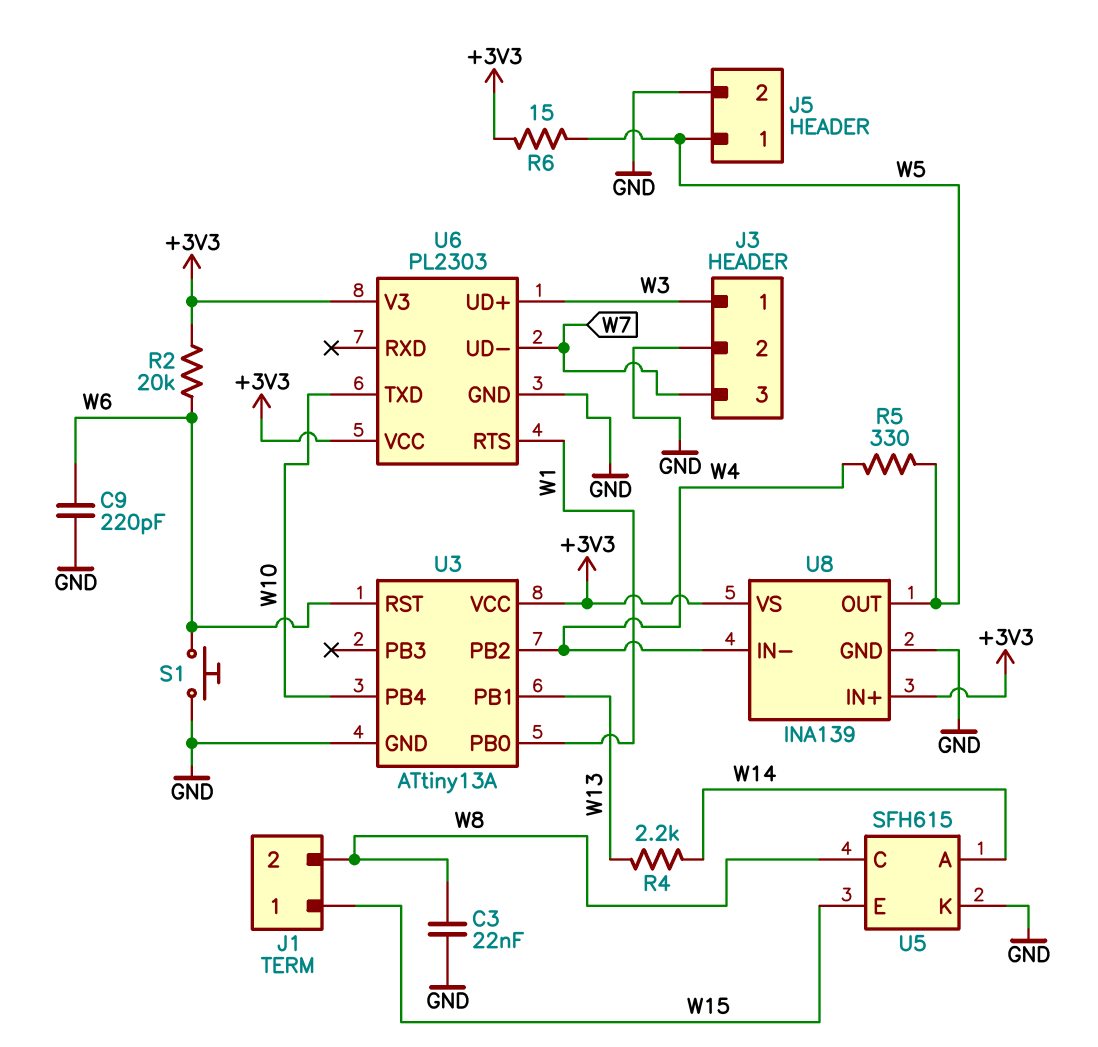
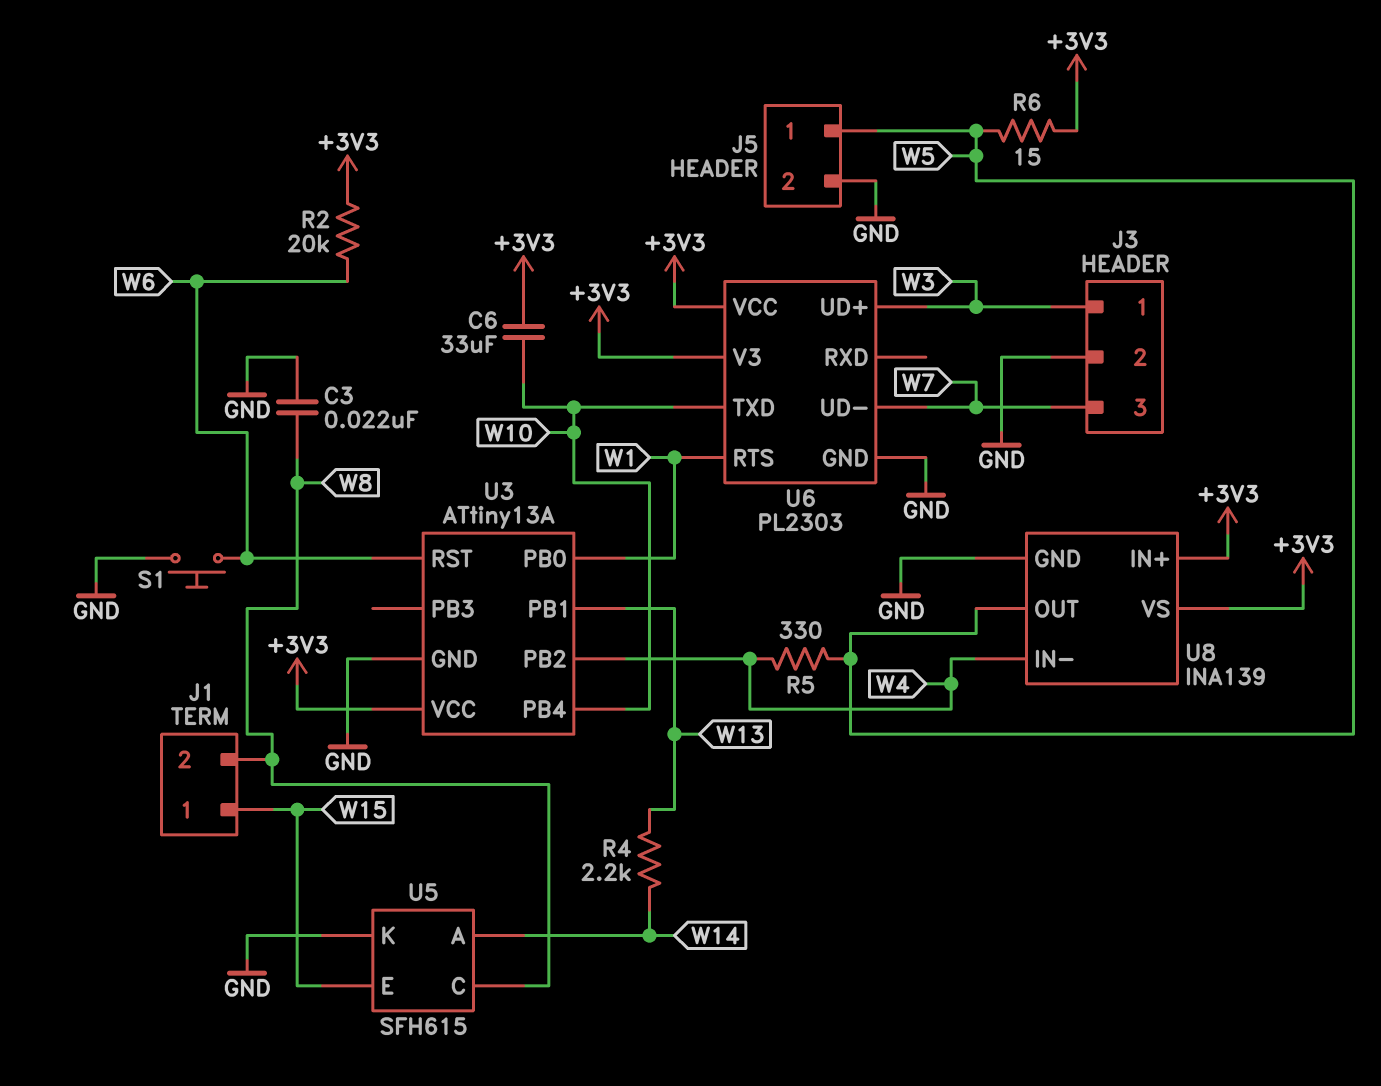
C6: none -> 33uF (+3V3, W10)
C9: 220pF (GND, W6) -> none

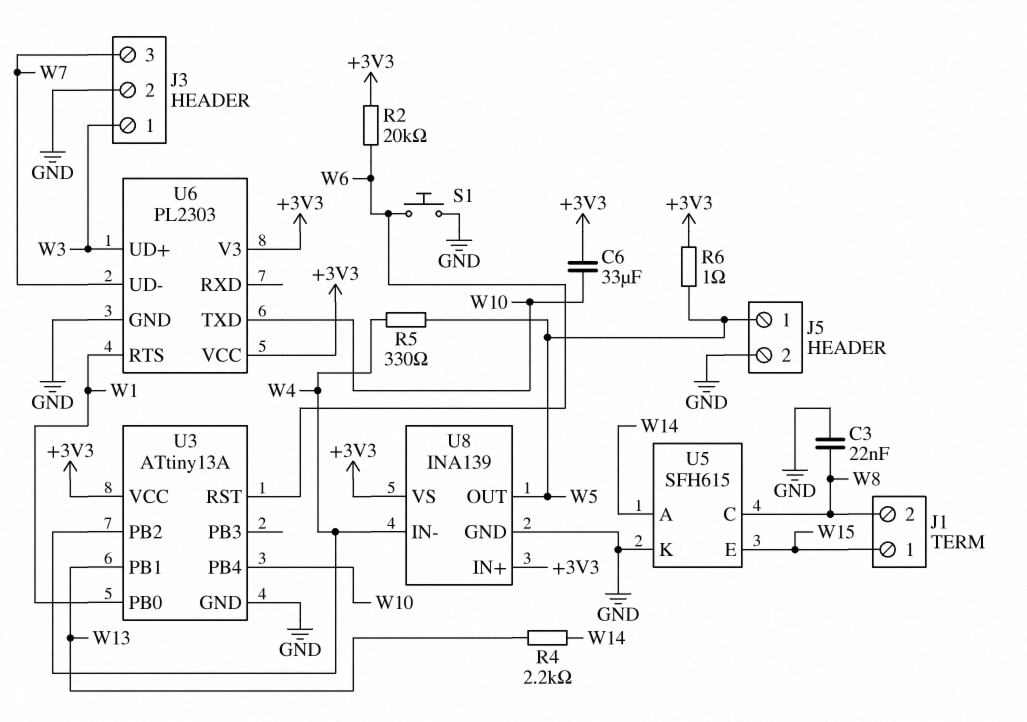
R6: 15 (+3V3, W5) -> 1 (+3V3, W5)

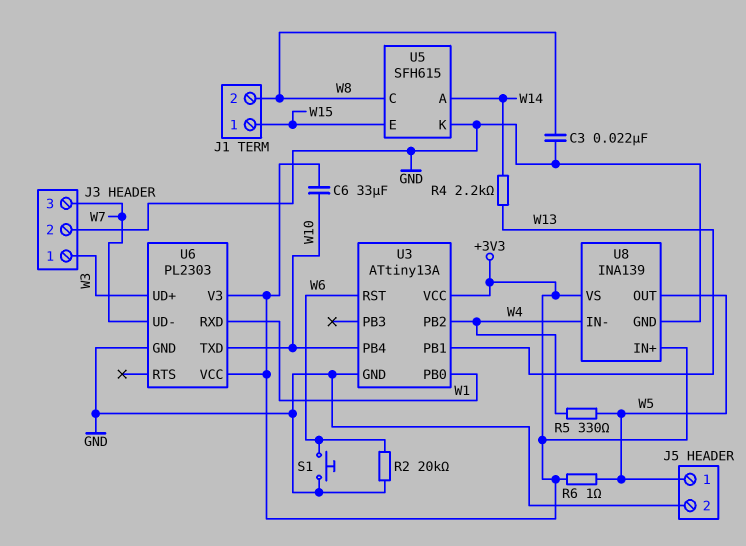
R2: 20k (+3V3, W6) -> 20k (GND, W6)
U6 pin RTS: W1 -> none
U6 pin RXD: none -> W1

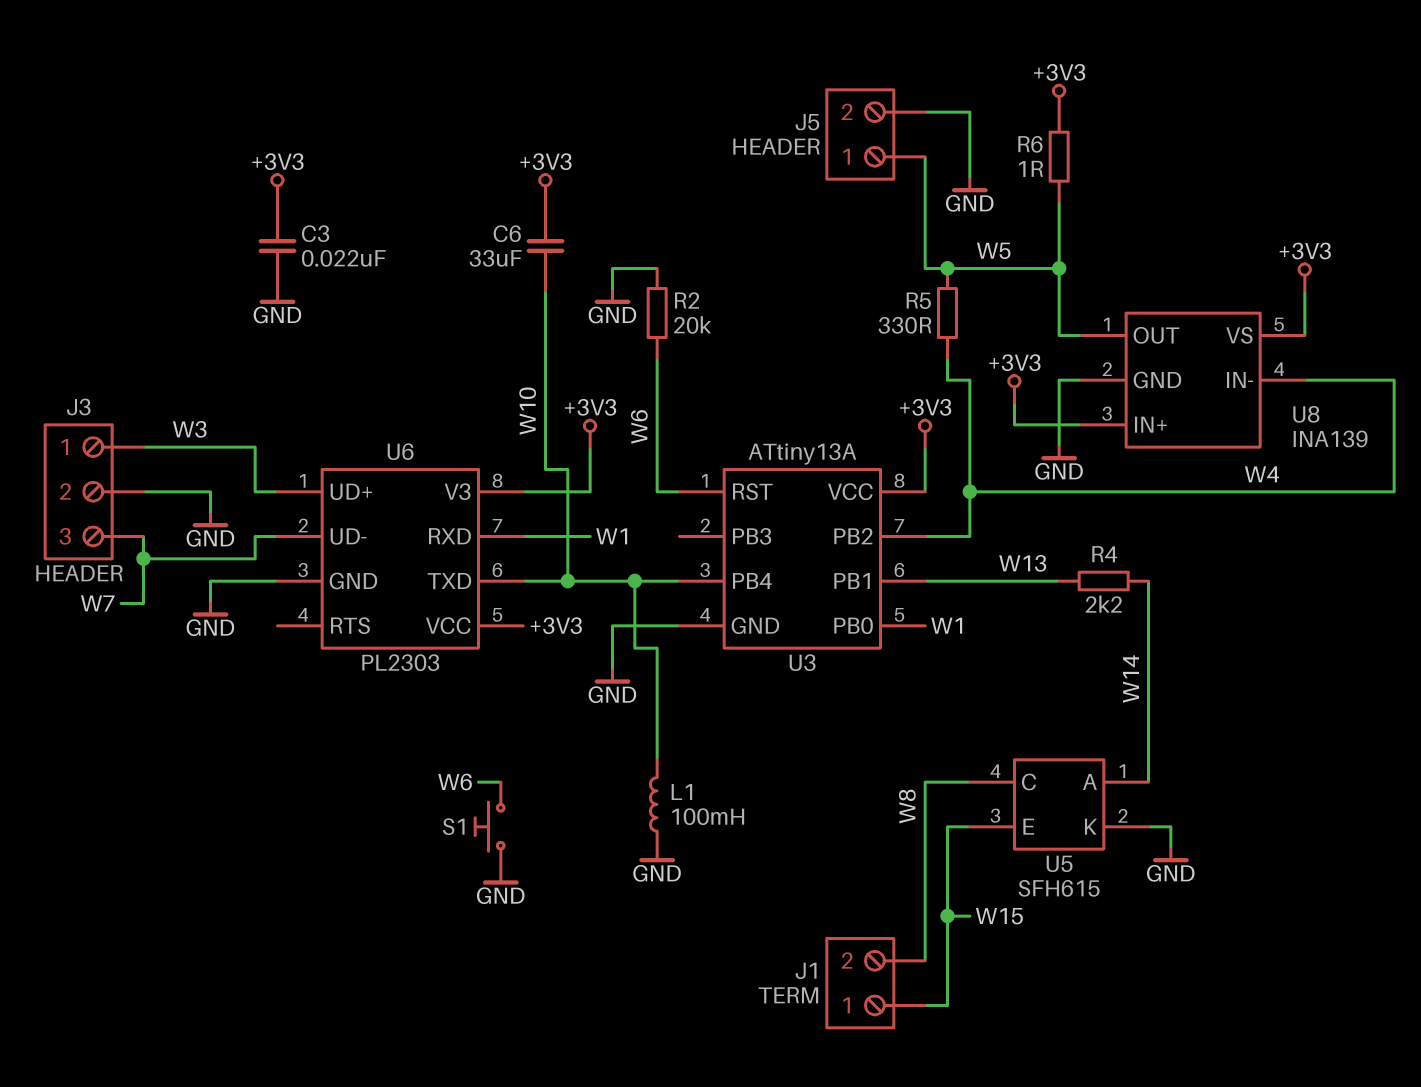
C3: 22nF (GND, W8) -> 22nF (+3V3, GND)
L1: none -> 100mH (GND, W10)

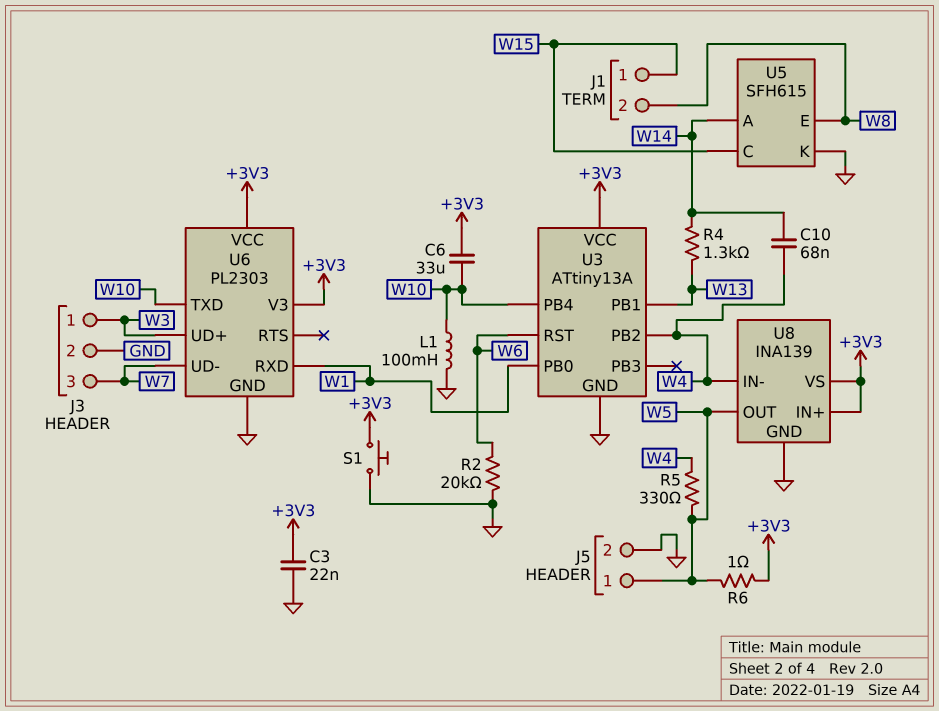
C10: none -> 68nF (W4, W14)
R4: 2.2k (W13, W14) -> 1.3k (W13, W14)
S1: button (GND, W6) -> button (+3V3, GND)
U5 pin C: W8 -> W15
U5 pin E: W15 -> W8

